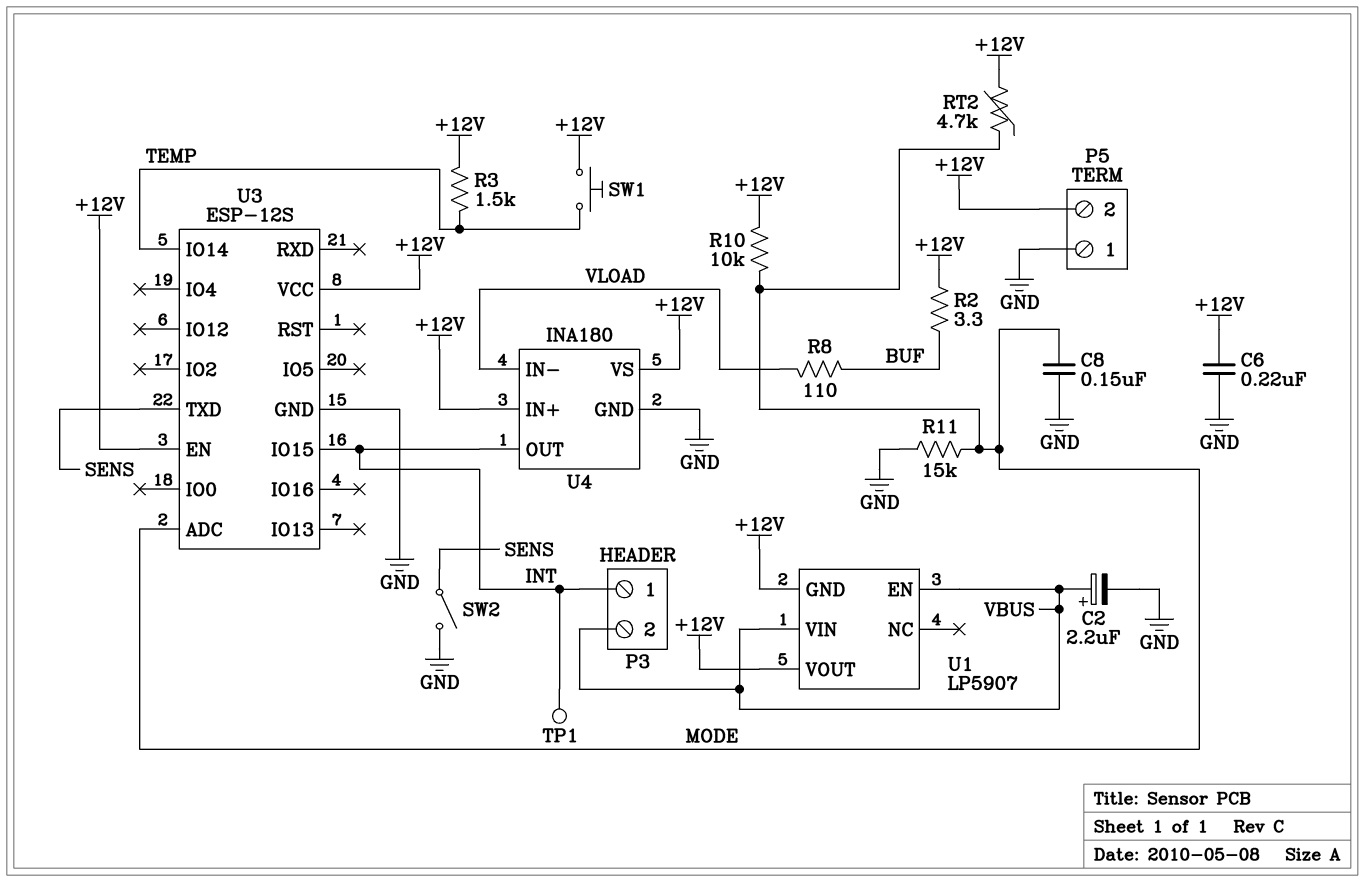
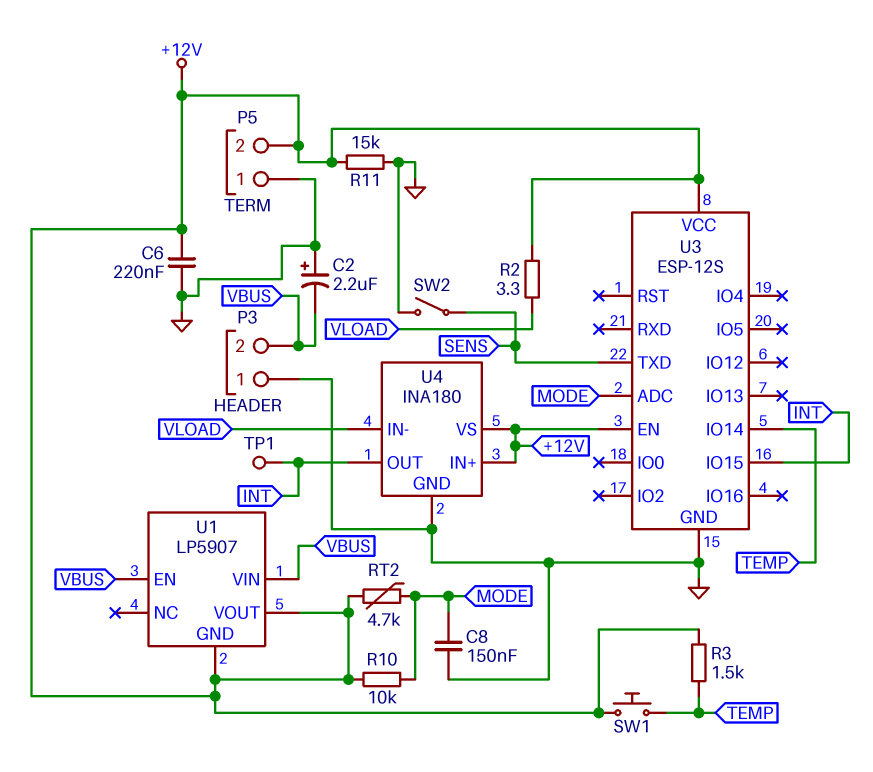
C2: 2.2uF (plus VBUS, minus GND) -> 2.2uF (plus GND, minus VBUS)
P3 pin 1: INT -> GND
R2: 3.3 (+12V, BUF) -> 3.3 (+12V, VLOAD)
R8: 110 (BUF, VLOAD) -> none
R11: 15k (GND, MODE) -> 15k (+12V, GND)

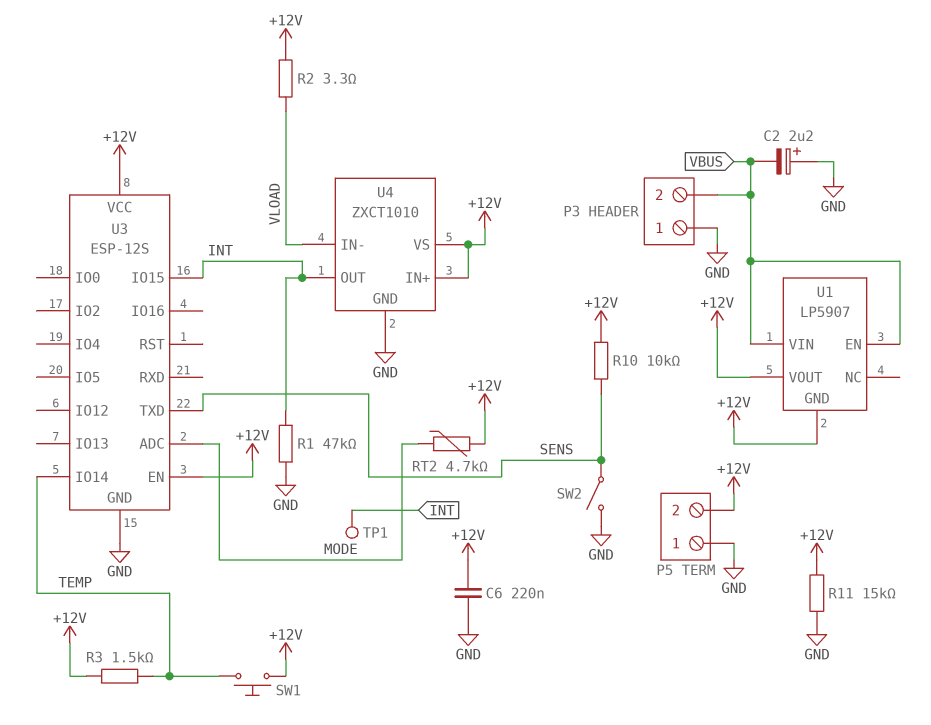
C8: 150nF (GND, MODE) -> none
R1: none -> 47k (GND, INT)
R10: 10k (+12V, MODE) -> 10k (+12V, SENS)
U4: INA180 -> ZXCT1010

